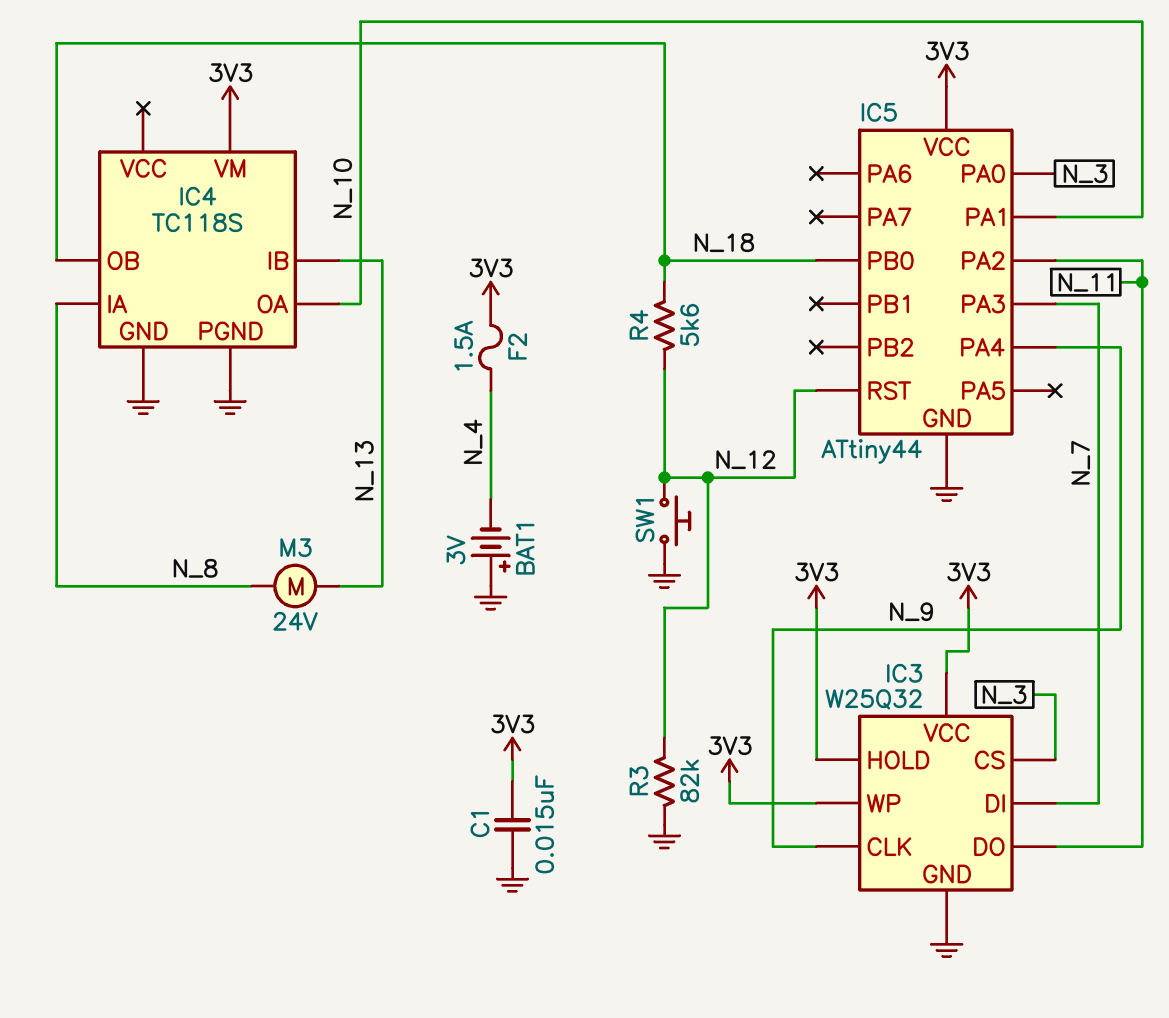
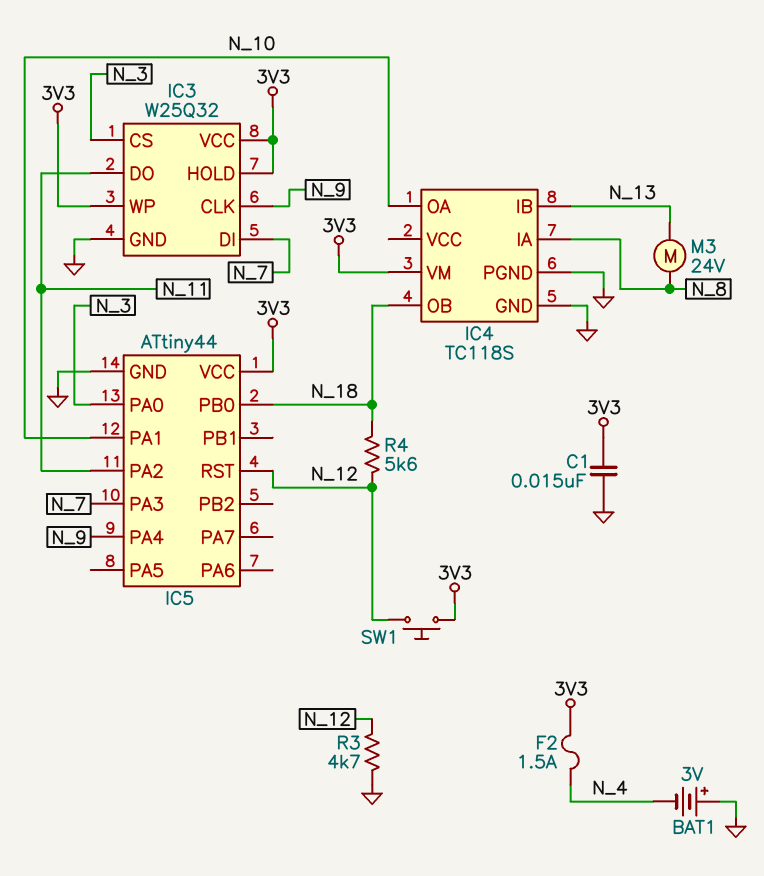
R3: 82k (GND, N_12) -> 4.7k (GND, N_12)
SW1: button (GND, N_12) -> button (3V3, N_12)

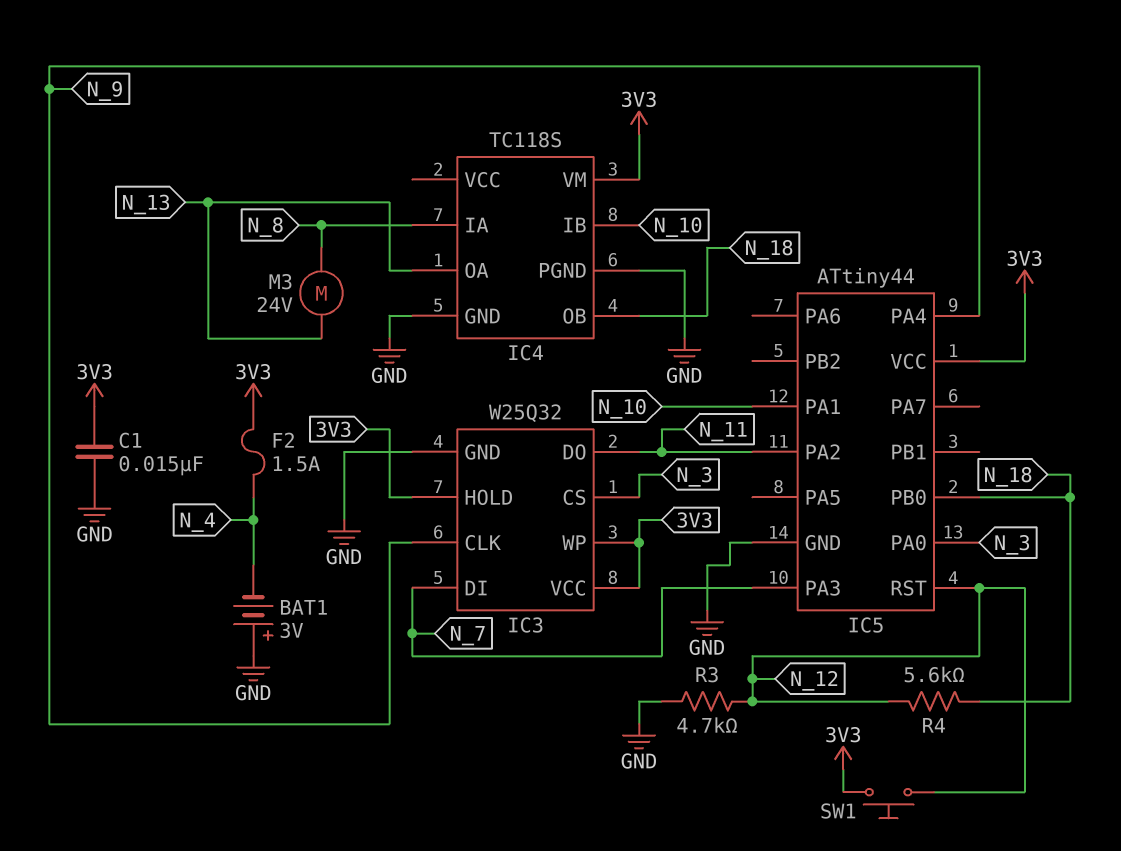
IC4 pin IB: N_13 -> N_10
IC4 pin OA: N_10 -> N_13

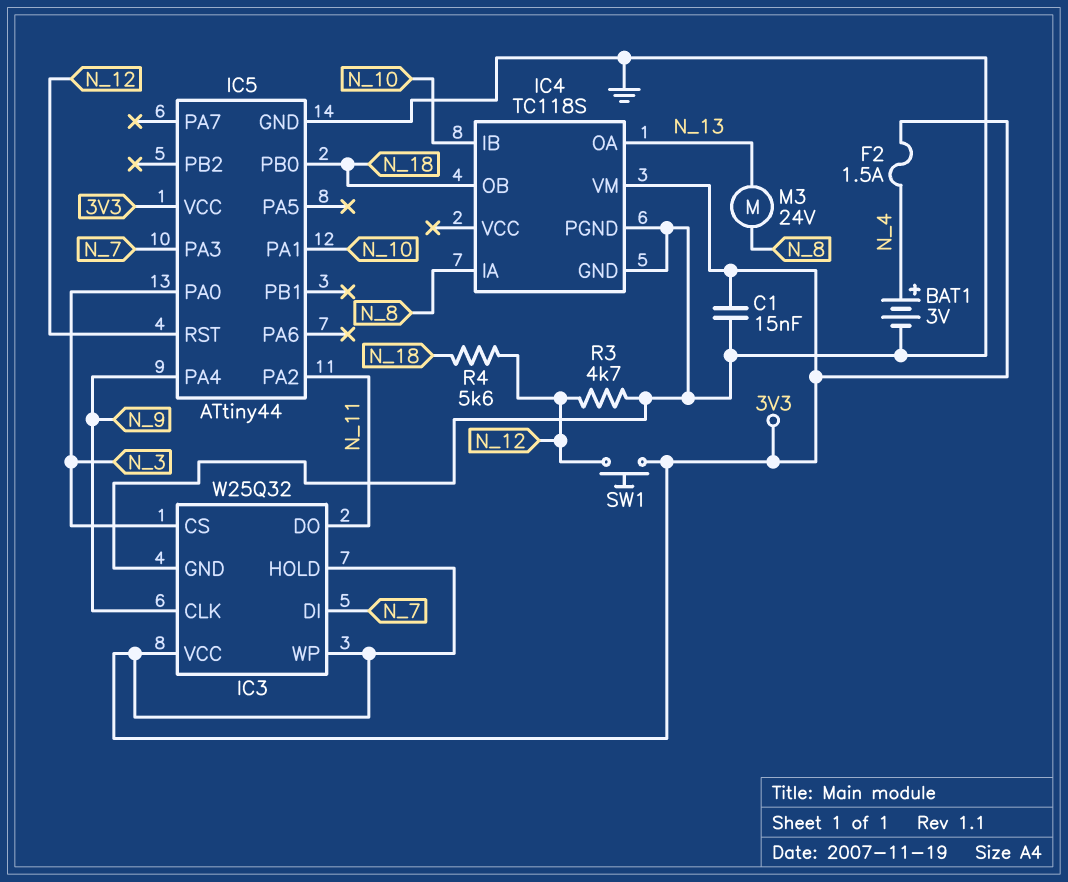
BAT1: 3V (plus GND, minus N_4) -> 3V (plus N_4, minus GND)

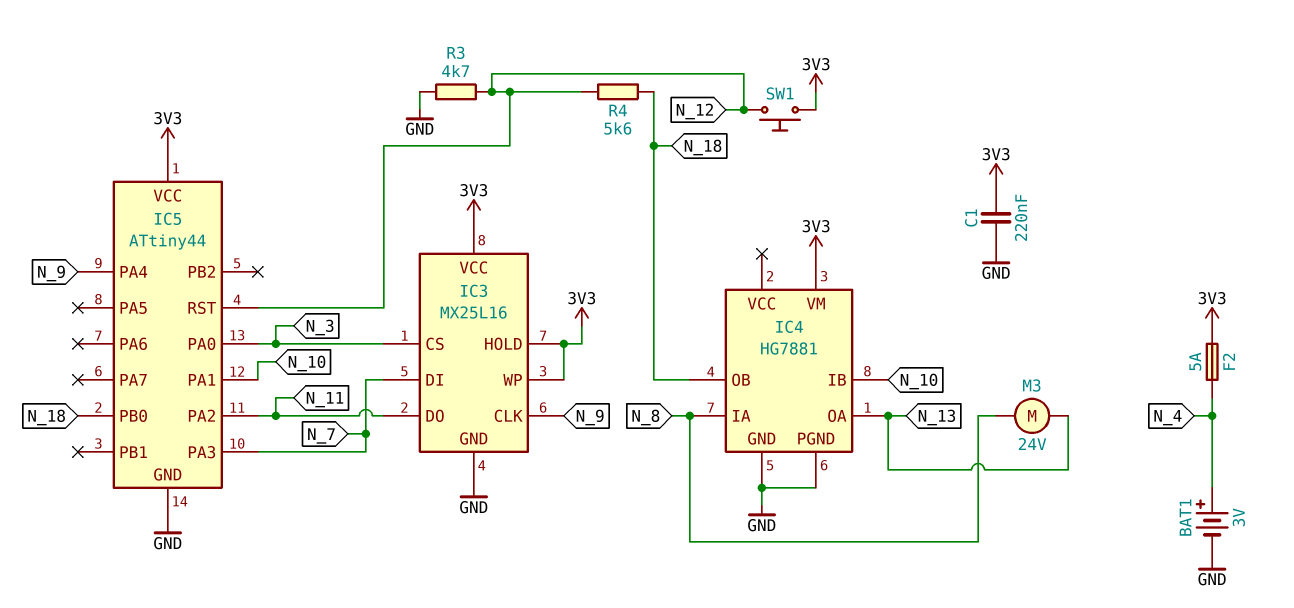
C1: 15nF (3V3, GND) -> 220nF (3V3, GND)
F2: 1.5A (3V3, N_4) -> 5A (3V3, N_4)
IC3: W25Q32 -> MX25L16
IC4: TC118S -> HG7881

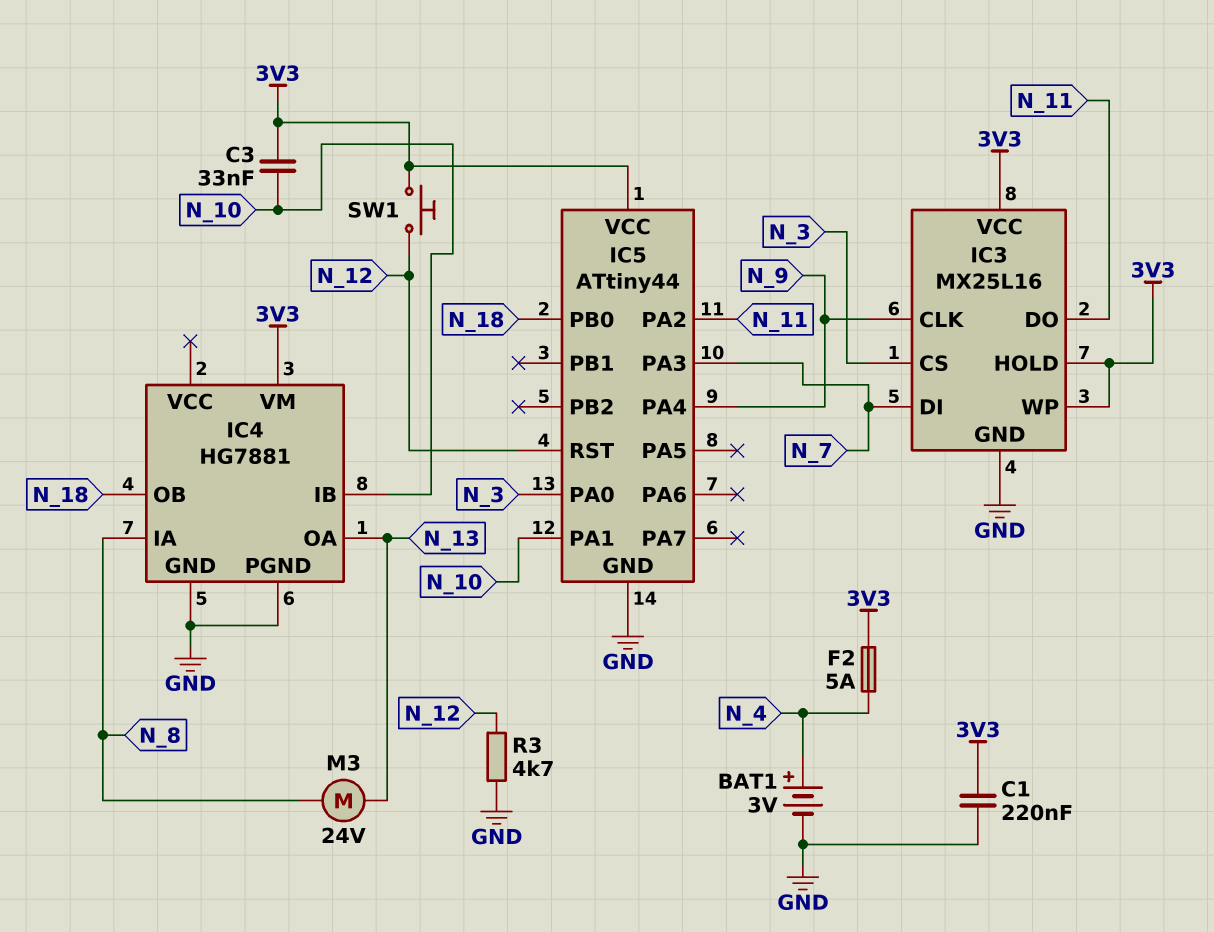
C3: none -> 33nF (3V3, N_10)
R4: 5.6k (N_12, N_18) -> none

